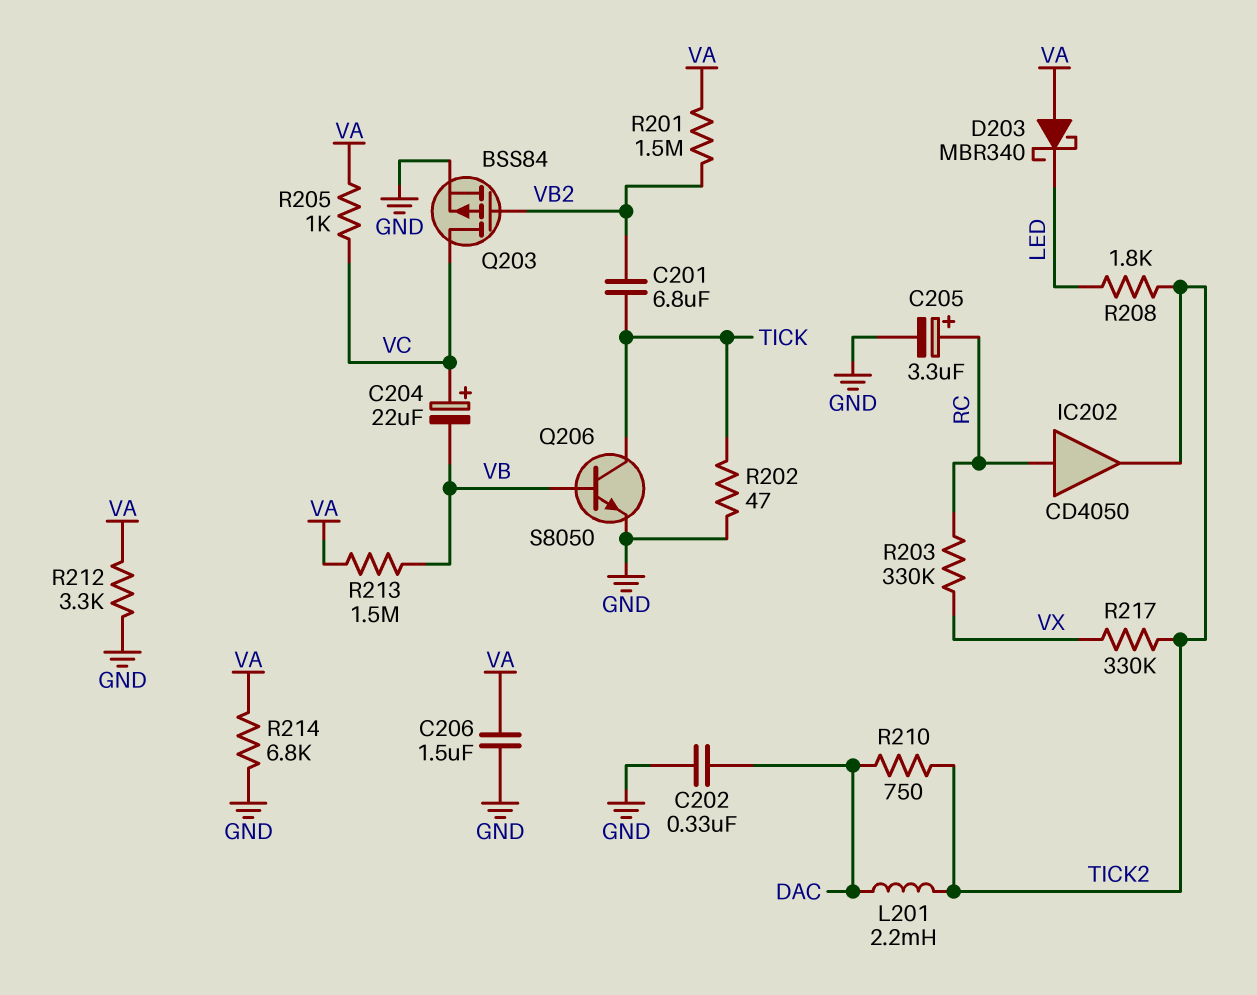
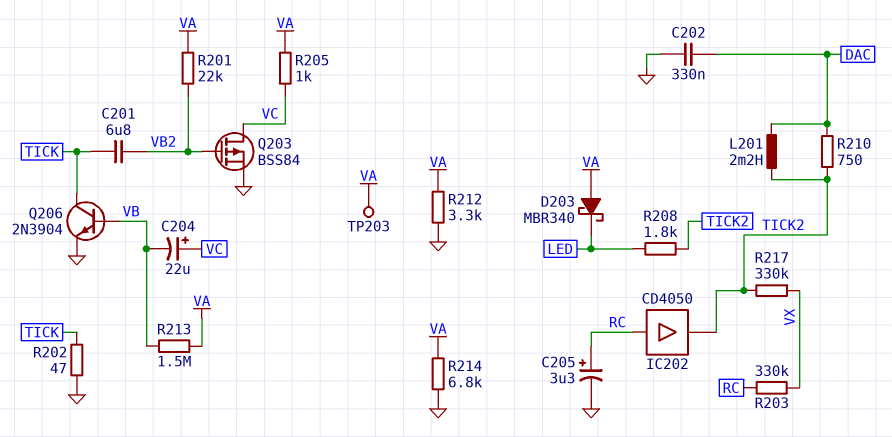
C206: 1.5uF (GND, VA) -> none
Q206: NPN S8050 (B VB, C TICK, E GND) -> NPN 2N3904 (B VB, C TICK, E GND)
R201: 1.5M (VA, VB2) -> 22k (VA, VB2)
TP203: none -> test point (VA)

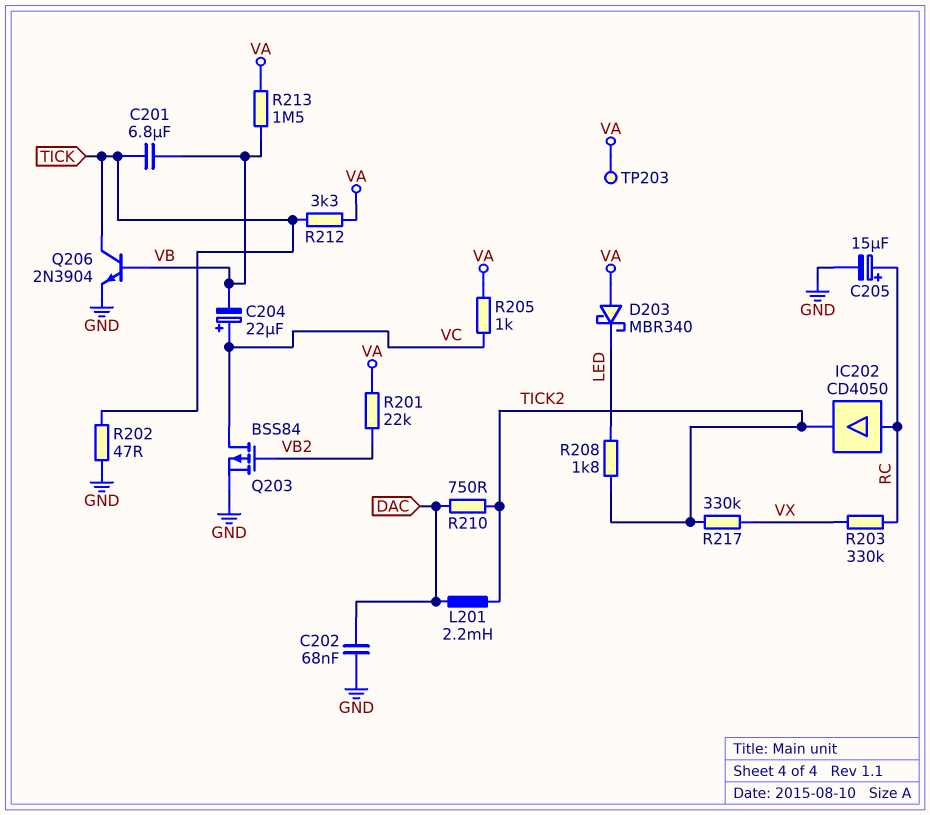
C201: 6.8uF (TICK, VB2) -> 6.8uF (TICK, VB)
C202: 330nF (DAC, GND) -> 68nF (DAC, GND)
C205: 3.3uF (plus RC, minus GND) -> 15uF (plus RC, minus GND)
R212: 3.3k (GND, VA) -> 3.3k (TICK, VA)
R214: 6.8k (GND, VA) -> none

